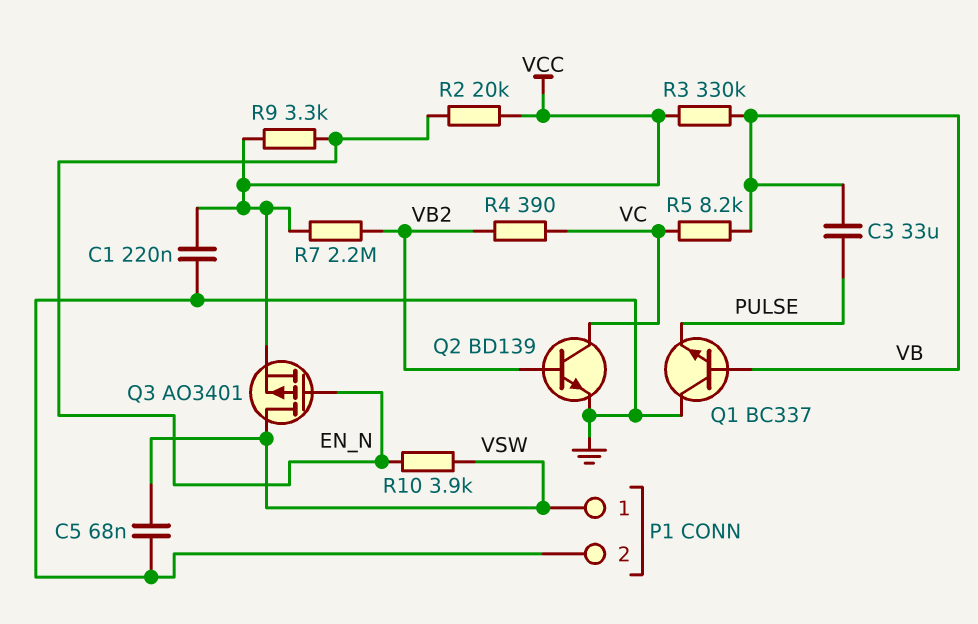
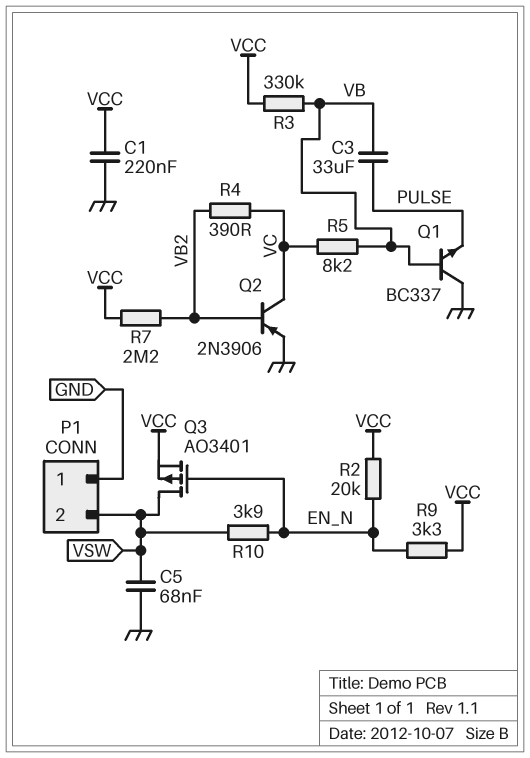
P1 pin 1: VSW -> GND
P1 pin 2: GND -> VSW
Q2: NPN BD139 (B VB2, C VC, E GND) -> PNP 2N3906 (B VB2, C VC, E GND)

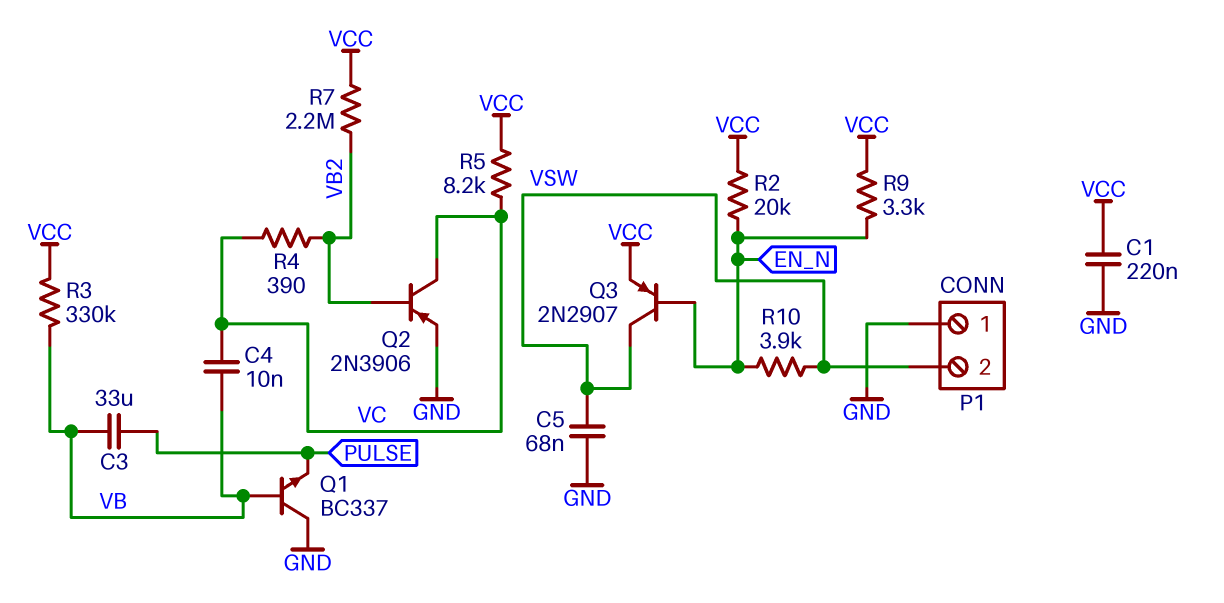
C4: none -> 10nF (VB, VC)
Q3: PMOS AO3401 (G EN_N, D VSW, S VCC) -> PNP 2N2907 (B EN_N, C VSW, E VCC)
R5: 8.2k (VB, VC) -> 8.2k (VC, VCC)

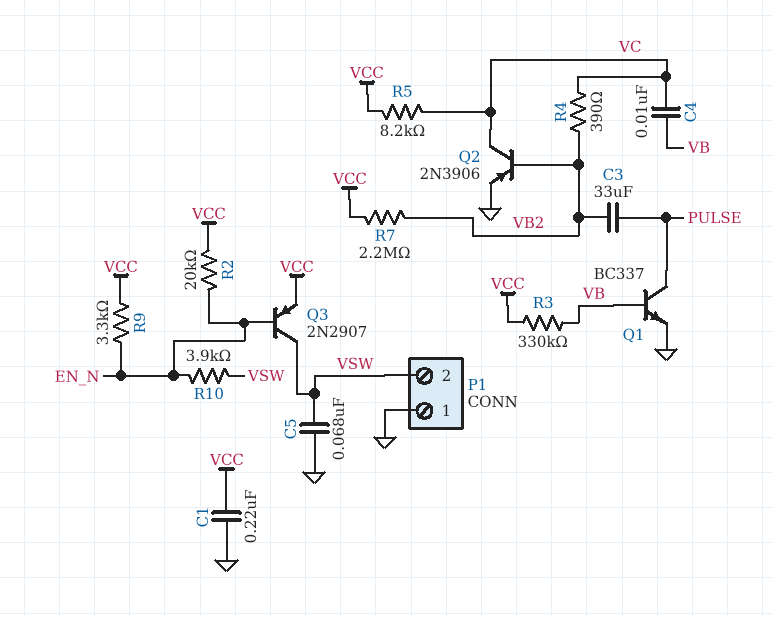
C3: 33uF (PULSE, VB) -> 33uF (PULSE, VB2)
Q1: NPN BC337 (B VB, C GND, E PULSE) -> NPN BC337 (B VB, C PULSE, E GND)

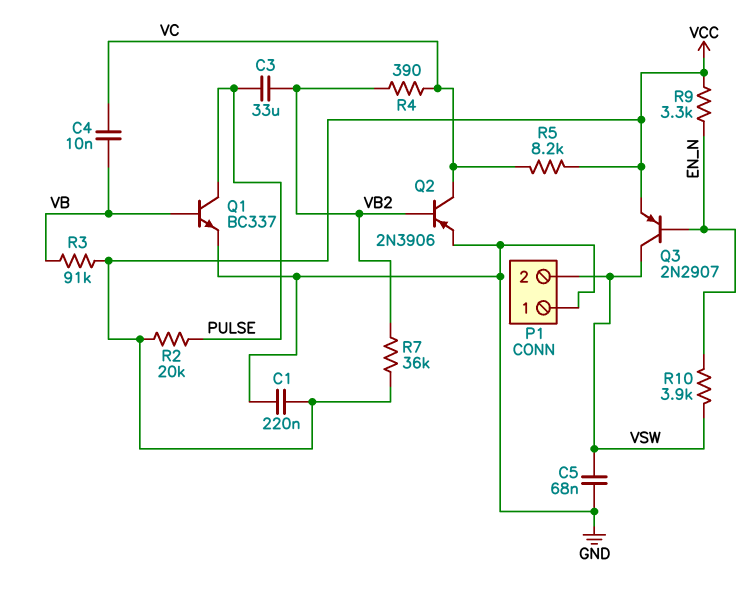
R2: 20k (EN_N, VCC) -> 20k (PULSE, VCC)
R3: 330k (VB, VCC) -> 91k (VB, VCC)
R7: 2.2M (VB2, VCC) -> 36k (VB2, VCC)

